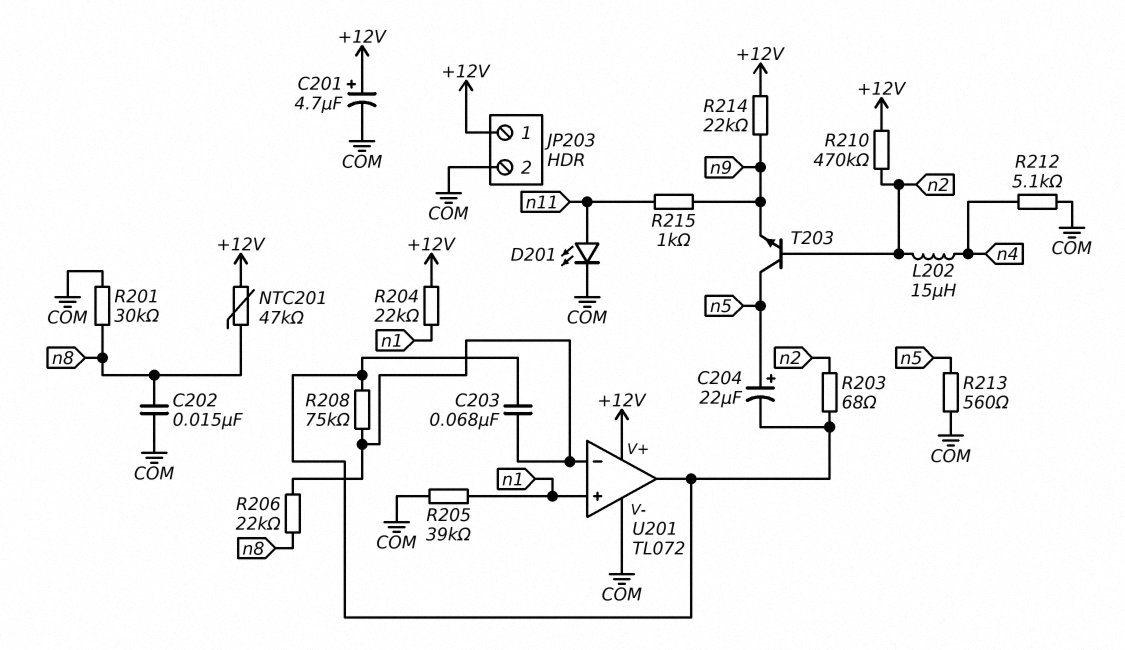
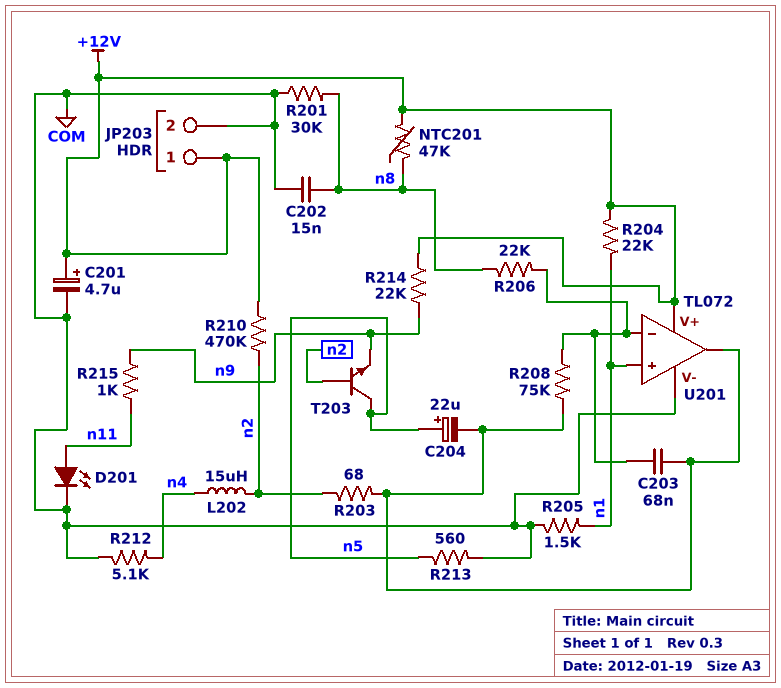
R205: 39k (COM, n1) -> 1.5k (COM, n1)

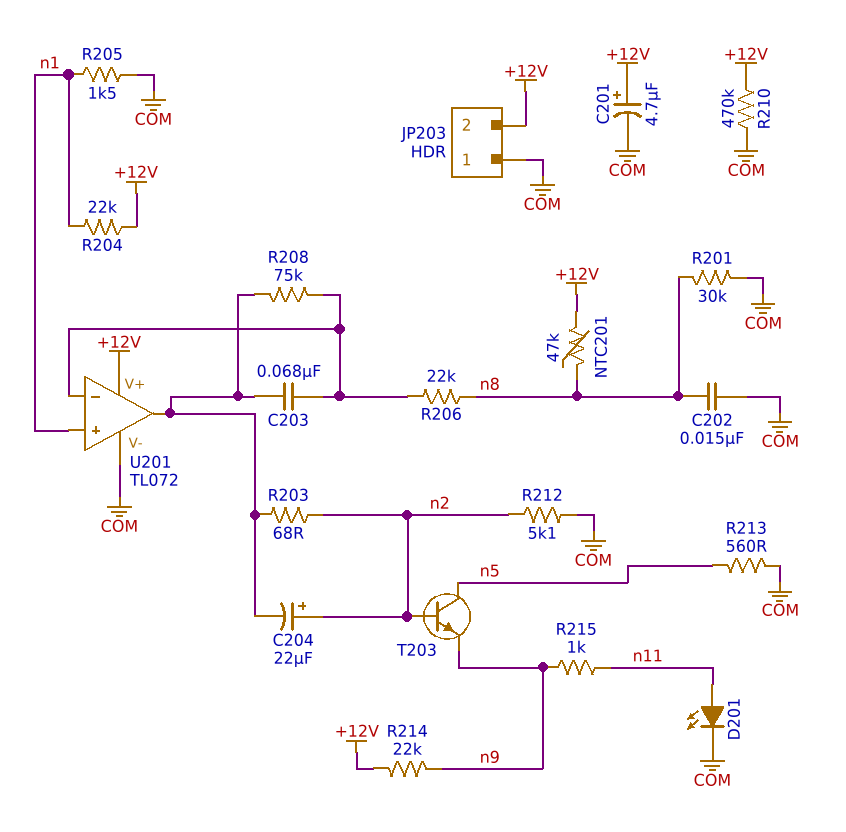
C204: 22uF (plus n5, minus U201/out) -> 22uF (plus n2, minus U201/out)
JP203 pin 1: +12V -> COM
JP203 pin 2: COM -> +12V
L202: 15uH (n2, n4) -> none
R210: 470k (+12V, n2) -> 470k (+12V, COM)
R212: 5.1k (COM, n4) -> 5.1k (COM, n2)

